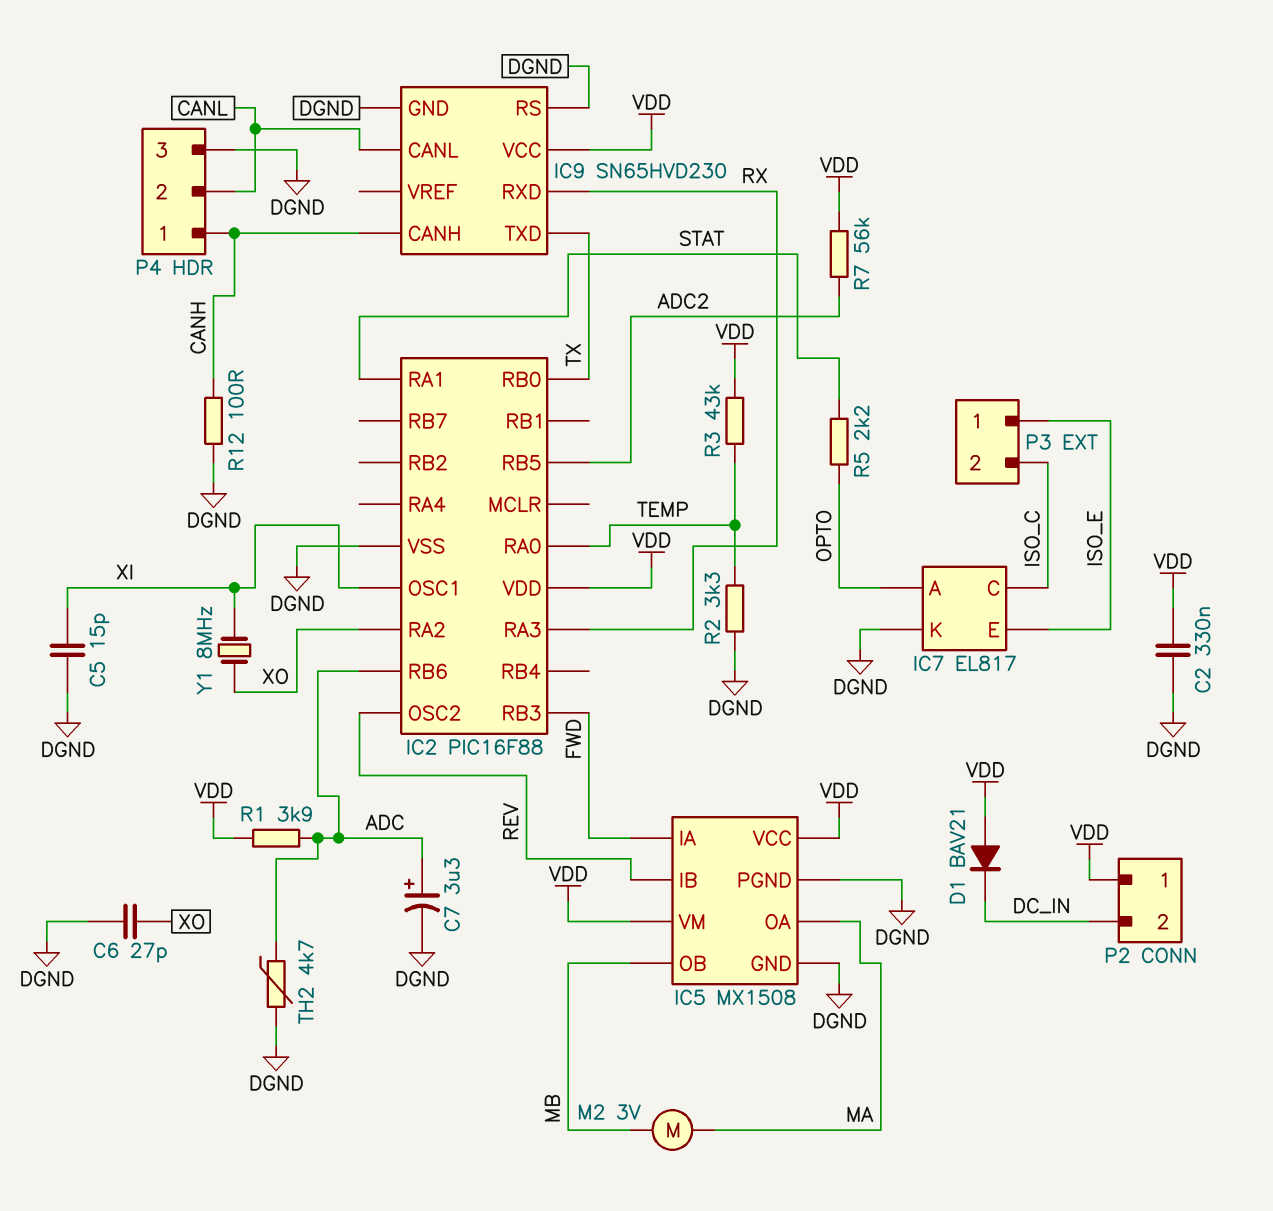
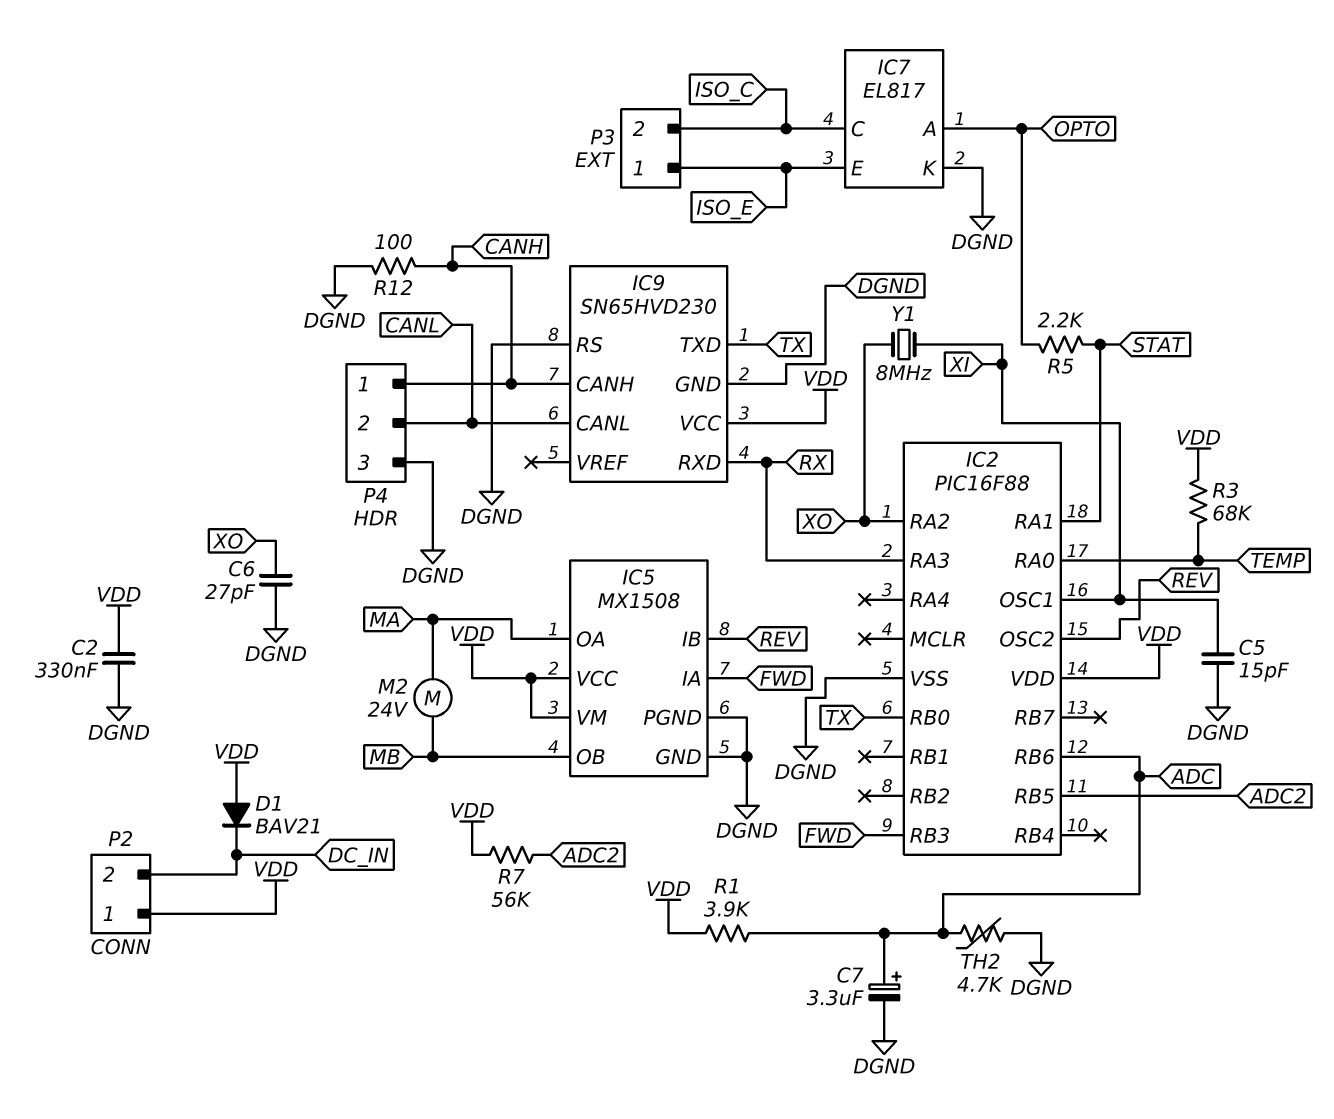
M2: motor 3V (MA, MB) -> motor 24V (MA, MB)
R2: 3.3k (DGND, TEMP) -> none
R3: 43k (TEMP, VDD) -> 68k (TEMP, VDD)

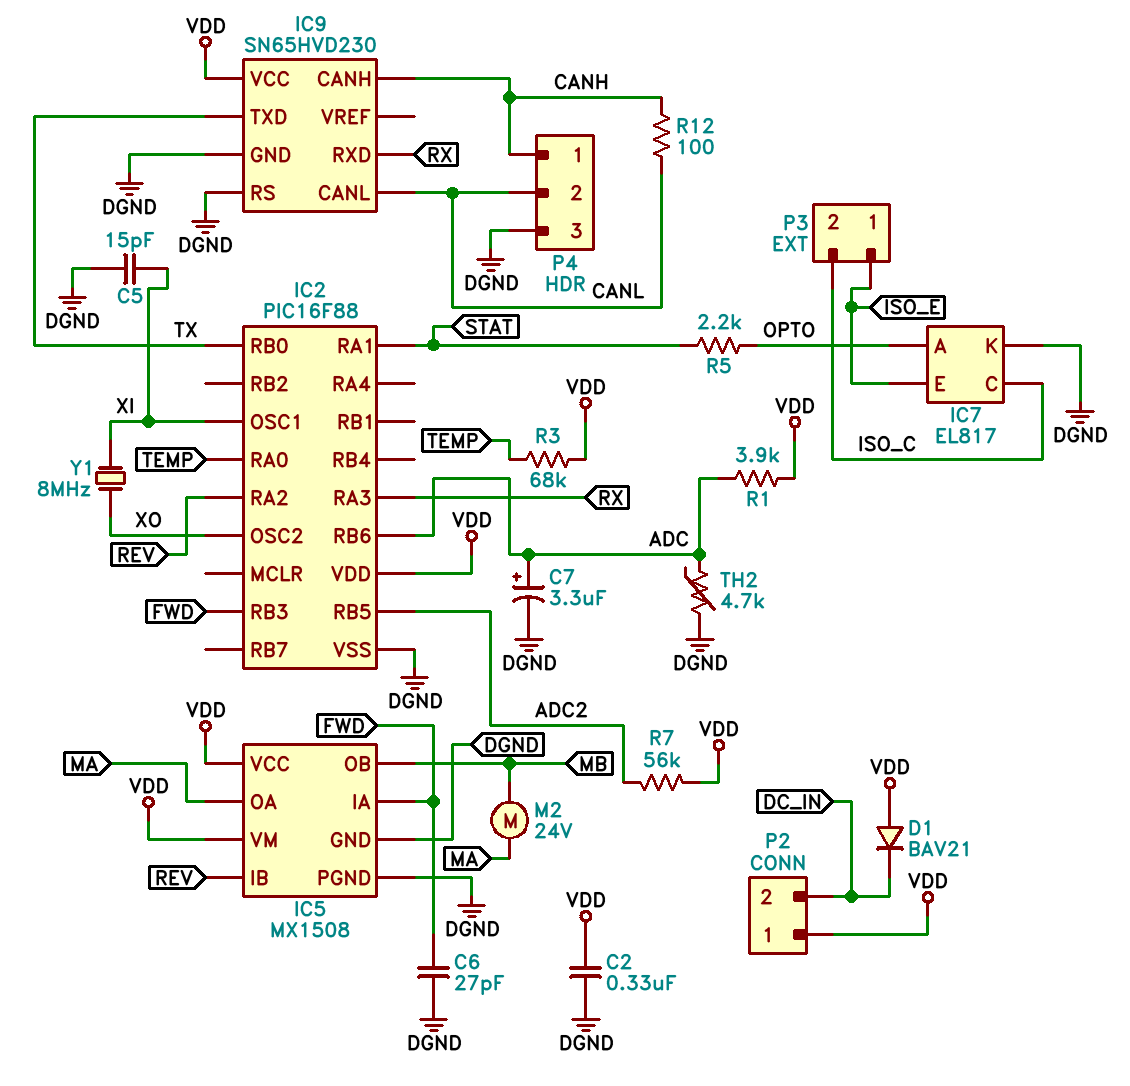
C6: 27pF (DGND, XO) -> 27pF (DGND, FWD)
IC2 pin OSC2: REV -> XO
IC2 pin RA2: XO -> REV
R12: 100 (CANH, DGND) -> 100 (CANH, CANL)

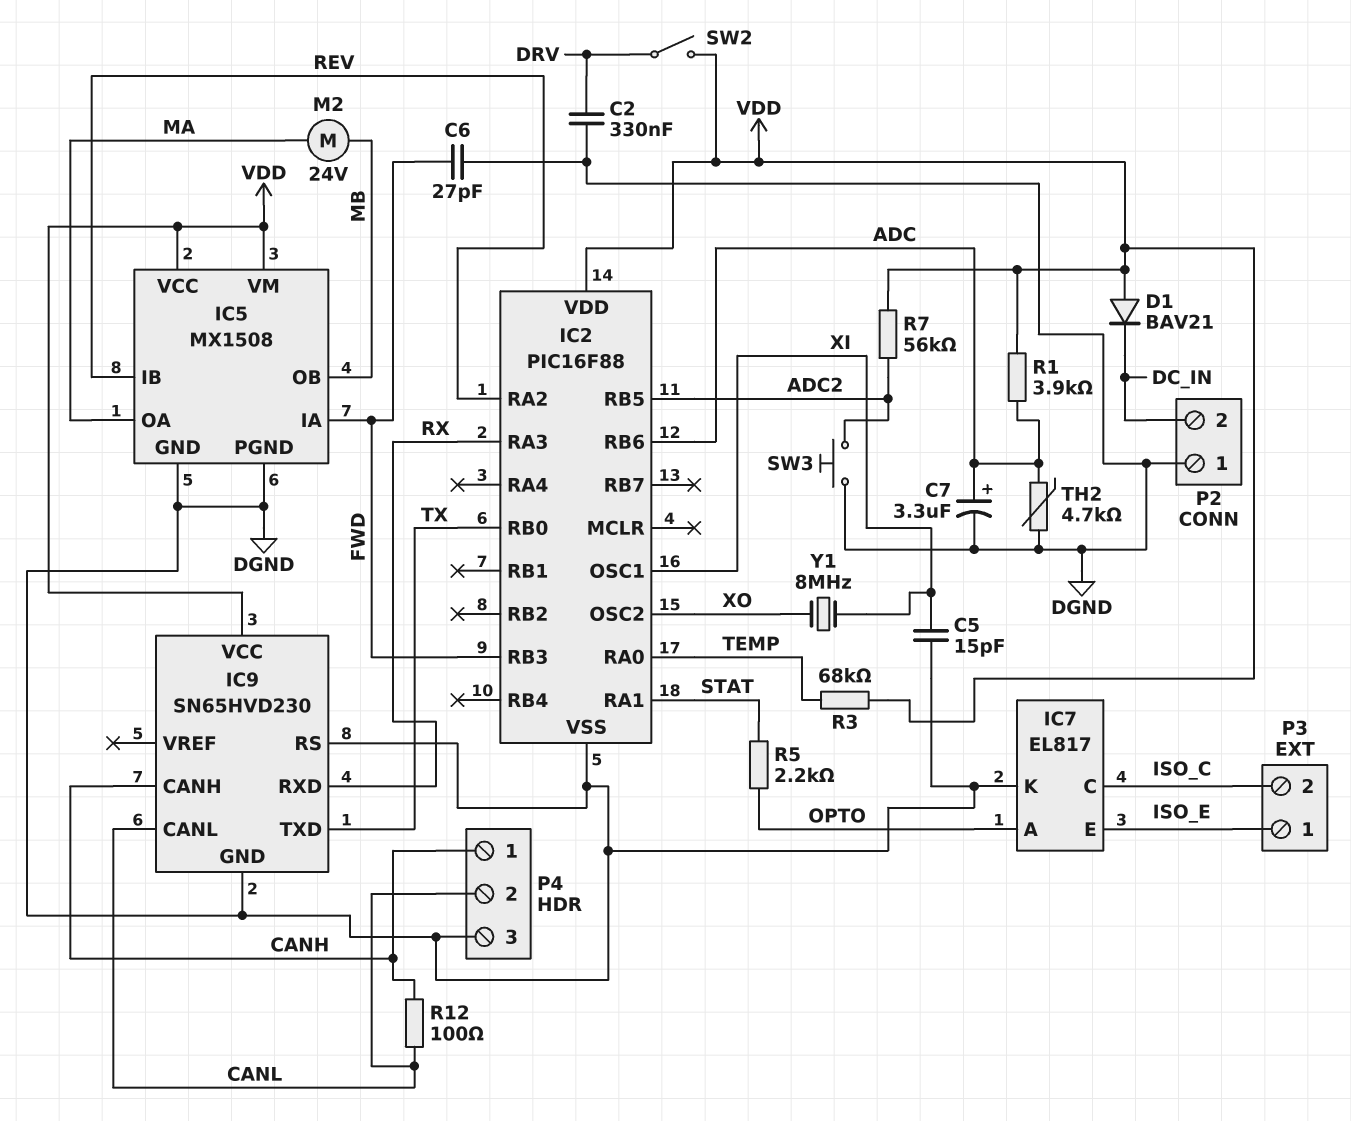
C2: 330nF (DGND, VDD) -> 330nF (DGND, DRV)
P2 pin 1: VDD -> DGND
SW2: none -> switch (DRV, VDD)
SW3: none -> button (ADC2, DGND)

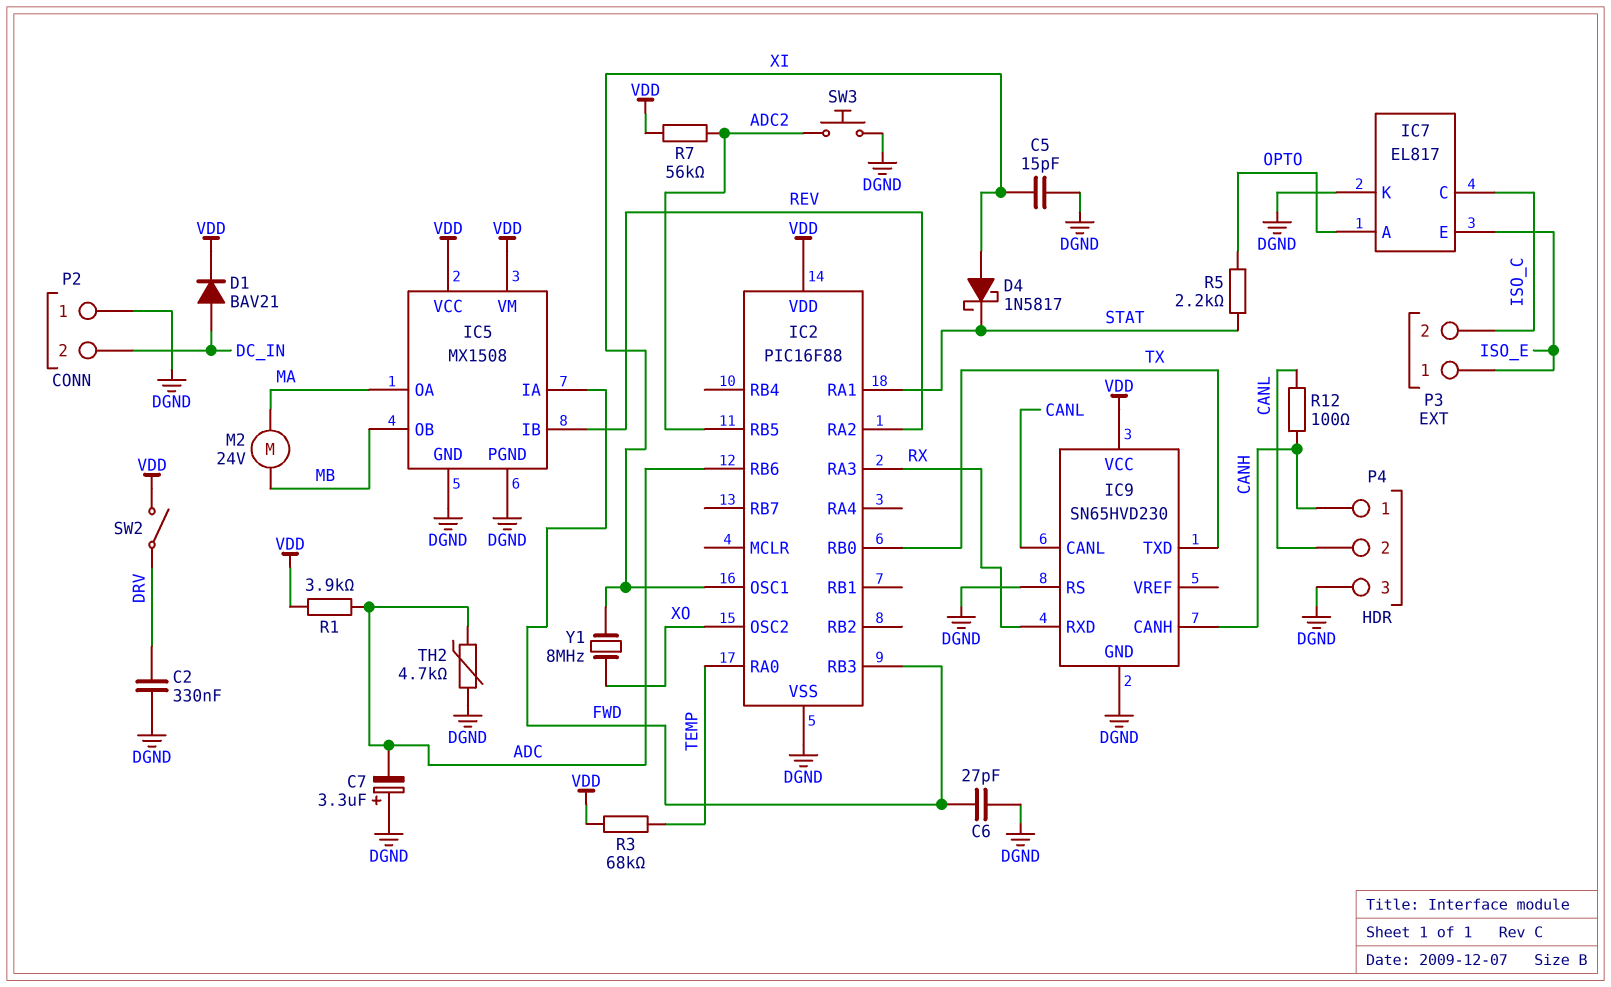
C7: 3.3uF (plus ADC, minus DGND) -> 3.3uF (plus DGND, minus ADC)
D1: diode BAV21 (A VDD, K DC_IN) -> diode BAV21 (A DC_IN, K VDD)
D4: none -> schottky 1N5817 (A XI, K STAT)

